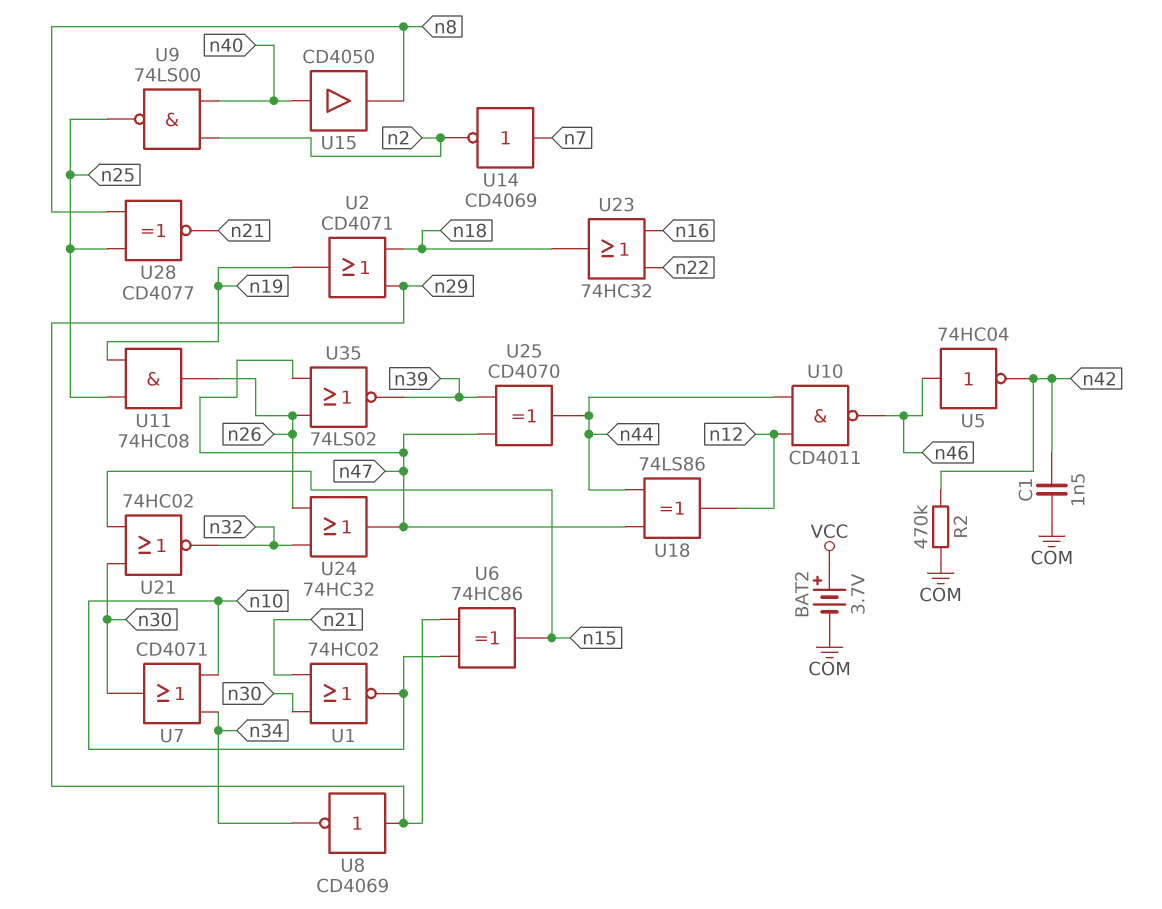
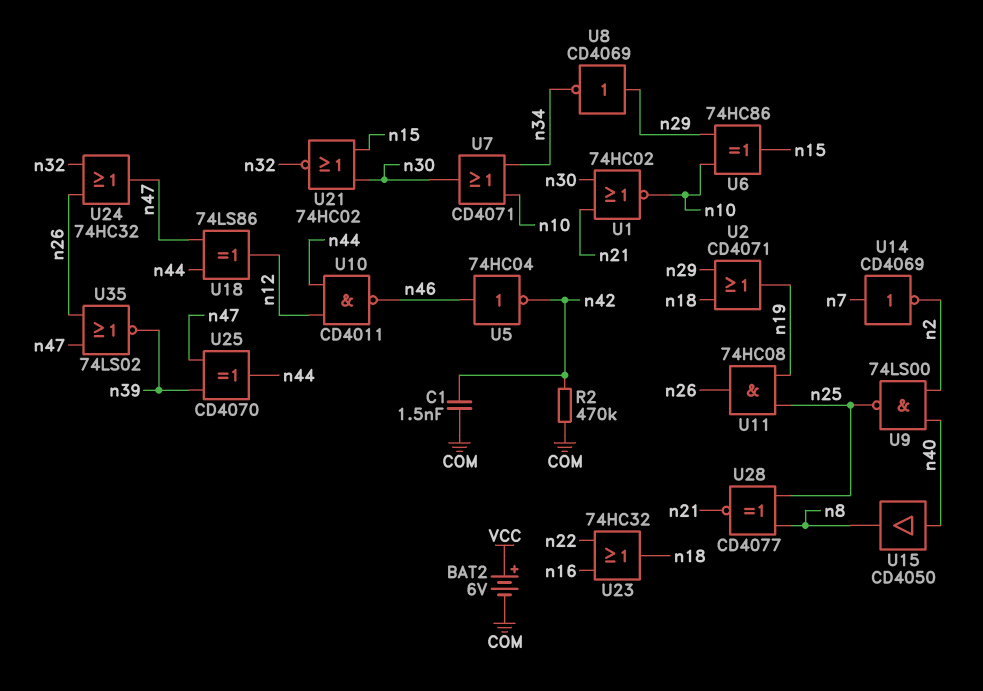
BAT2: 3.7V (plus VCC, minus COM) -> 6V (plus VCC, minus COM)

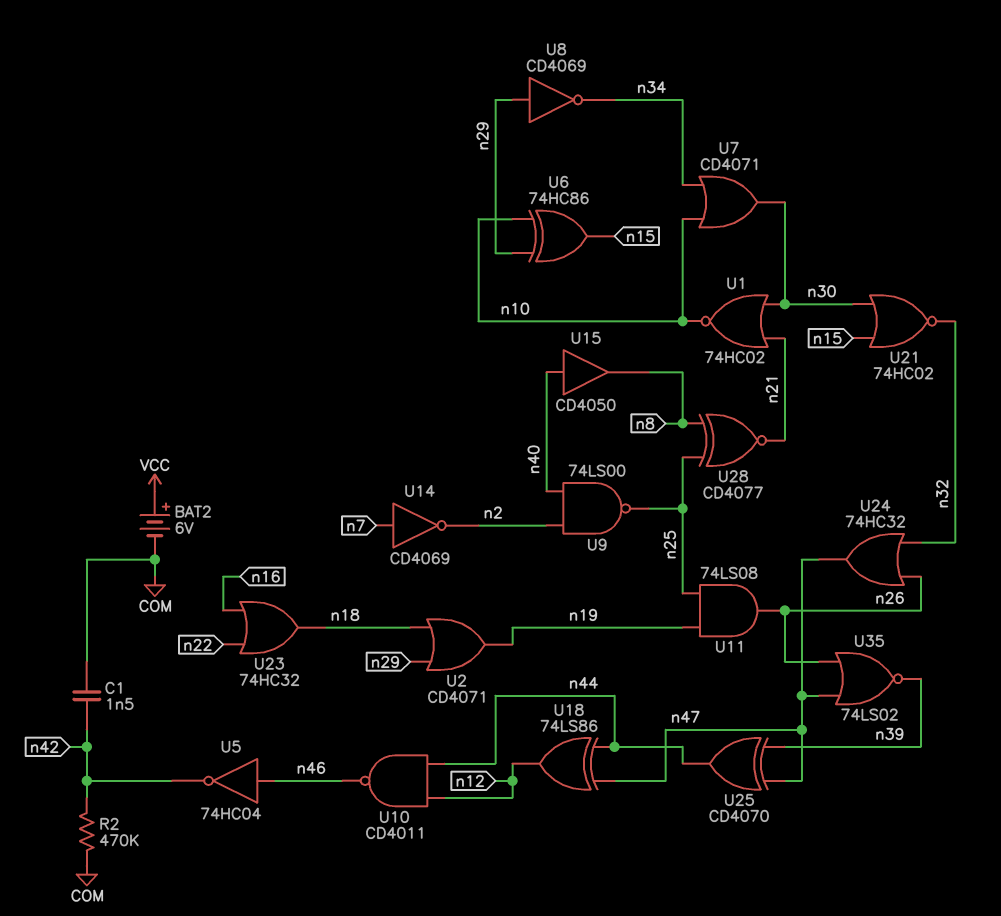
U11: AND 74HC08 (in n19, in n25, out n26) -> AND 74LS08 (in n19, in n25, out n26)

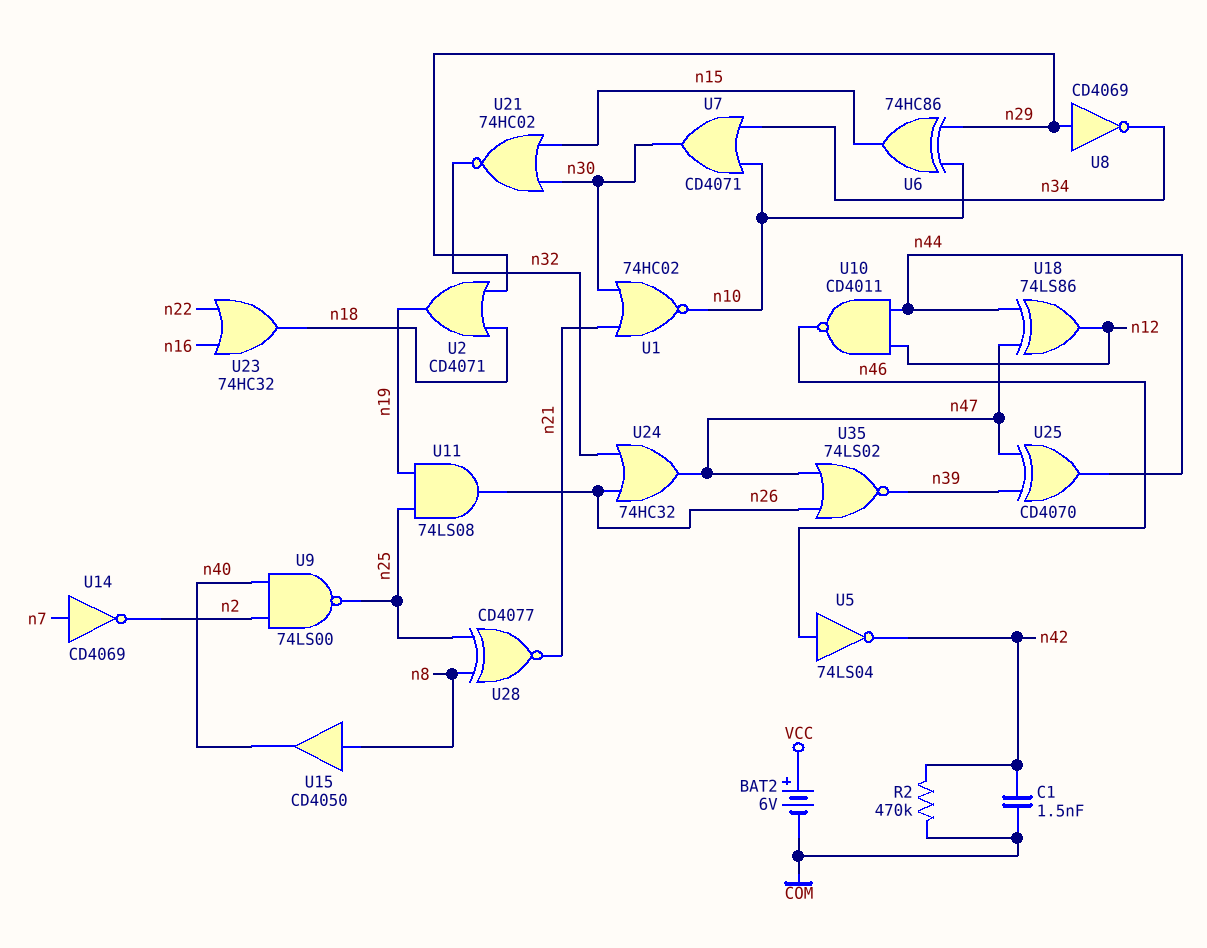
U5: NOT 74HC04 (in n46, out n42) -> NOT 74LS04 (in n46, out n42)
U15: buffer CD4050 (in n40, out n8) -> buffer CD4050 (in n8, out n40)

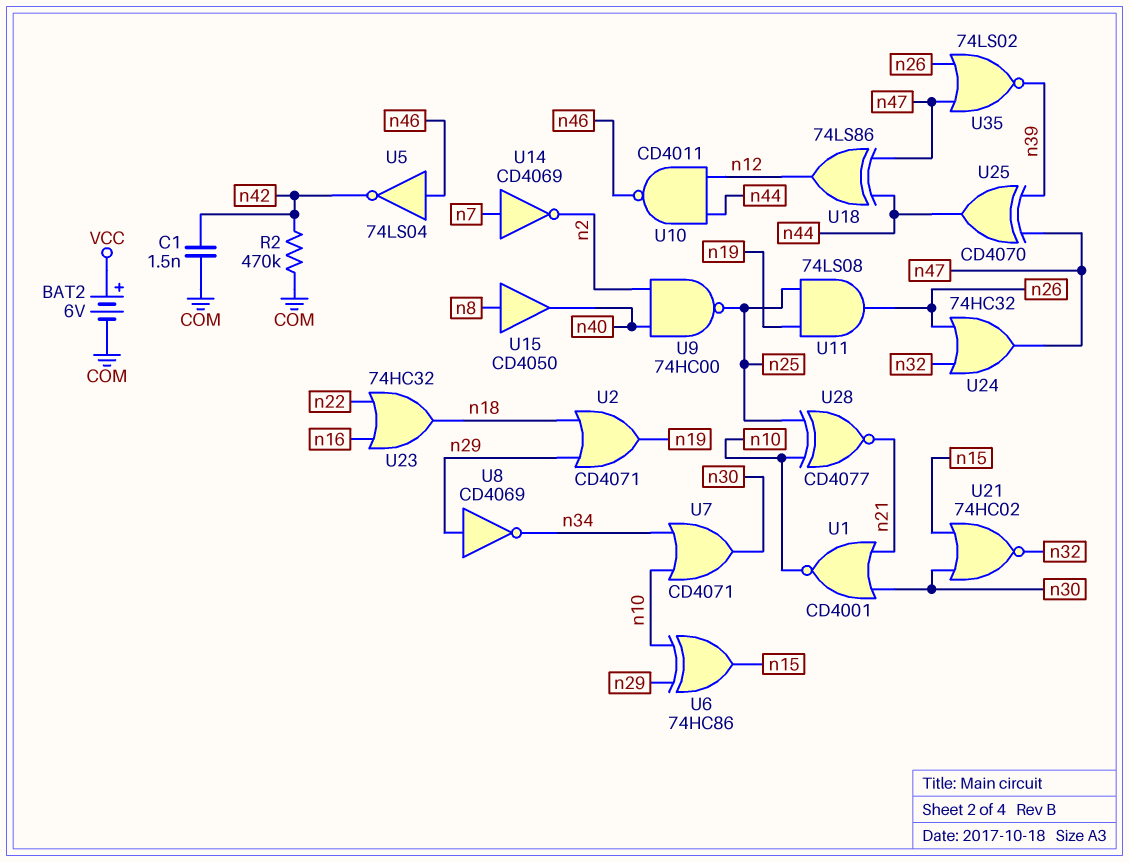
U1: NOR 74HC02 (in n21, in n30, out n10) -> NOR CD4001 (in n21, in n30, out n10)
U9: NAND 74LS00 (in n2, in n40, out n25) -> NAND 74HC00 (in n2, in n40, out n25)
U28: XNOR CD4077 (in n8, in n25, out n21) -> XNOR CD4077 (in n10, in n25, out n21)

